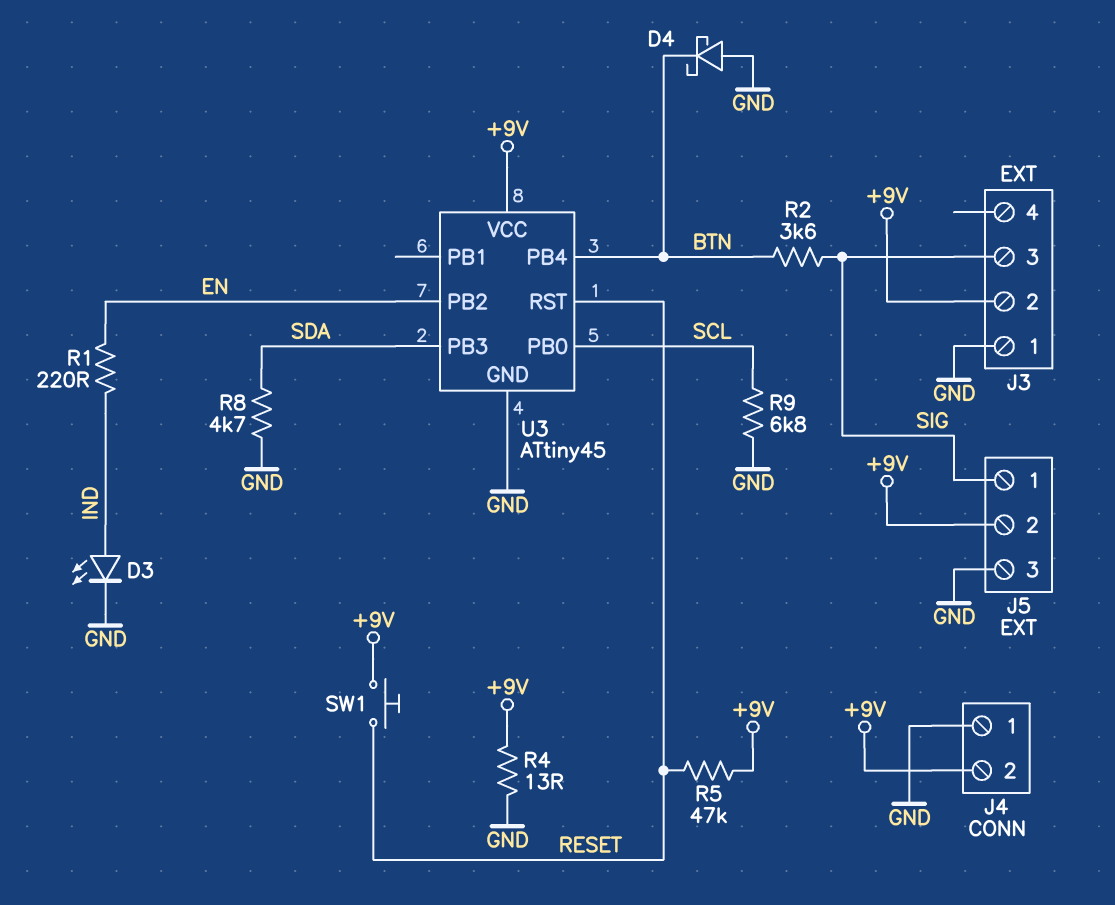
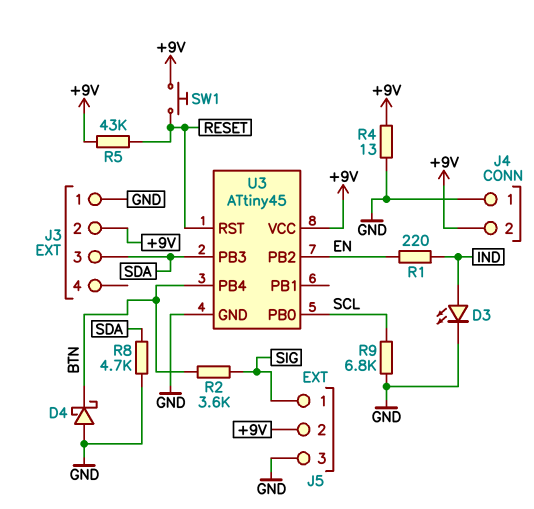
J3 pin 3: SIG -> SDA
R5: 47k (+9V, RESET) -> 43k (+9V, RESET)

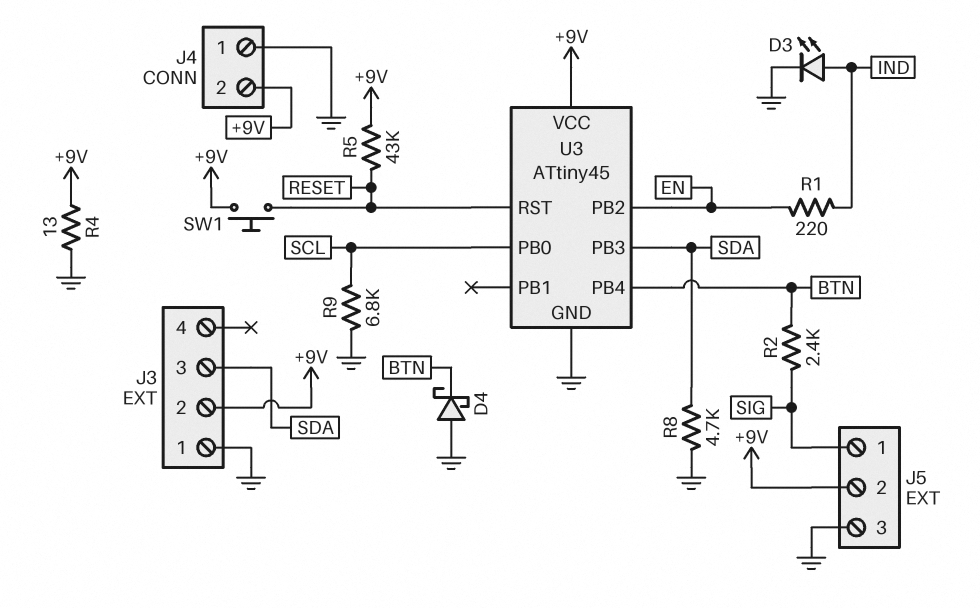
R2: 3.6k (BTN, SIG) -> 2.4k (BTN, SIG)

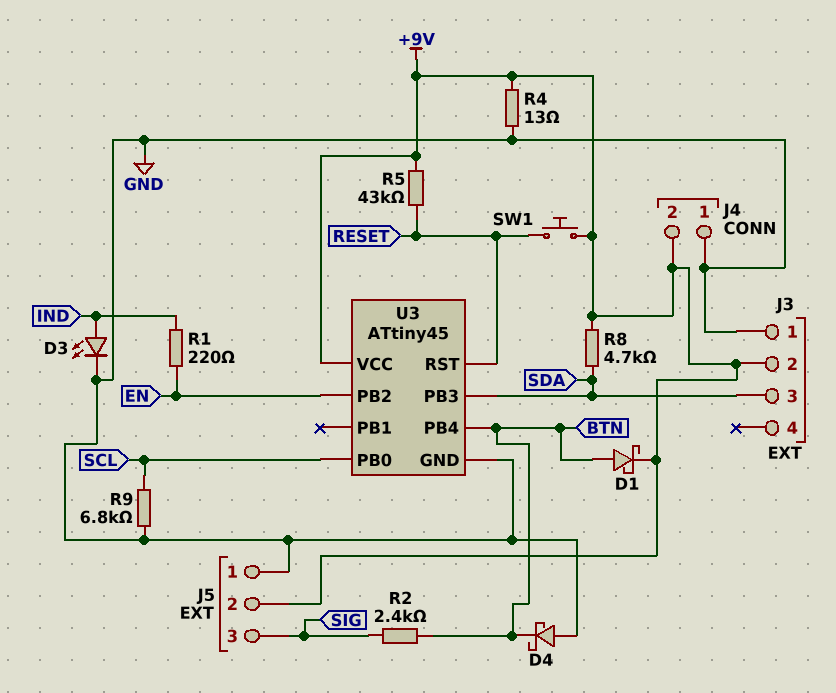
D1: none -> schottky (A BTN, K +9V)
J5 pin 1: SIG -> GND
J5 pin 3: GND -> SIG
R8: 4.7k (GND, SDA) -> 4.7k (+9V, SDA)

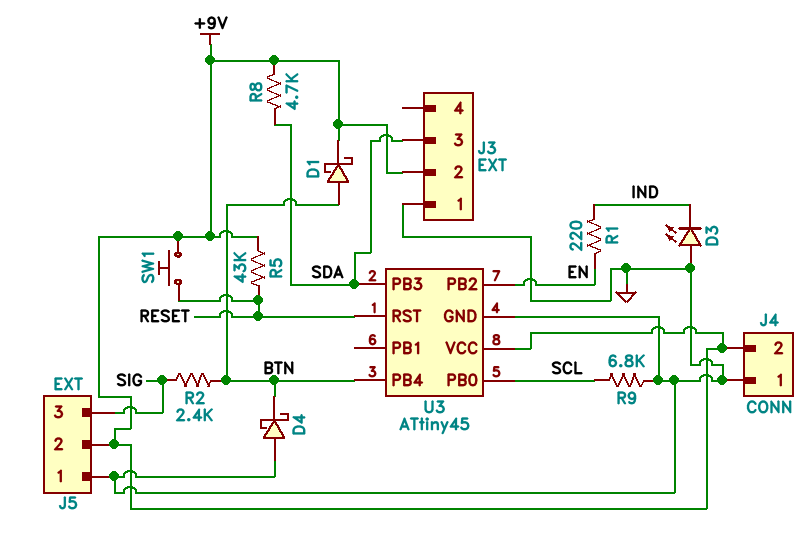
D3: LED (A IND, K GND) -> LED (A GND, K IND)
R4: 13 (+9V, GND) -> none

